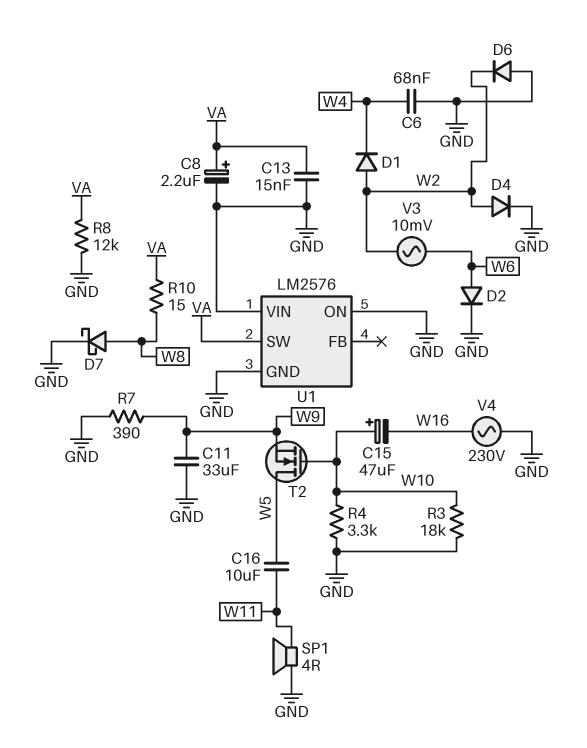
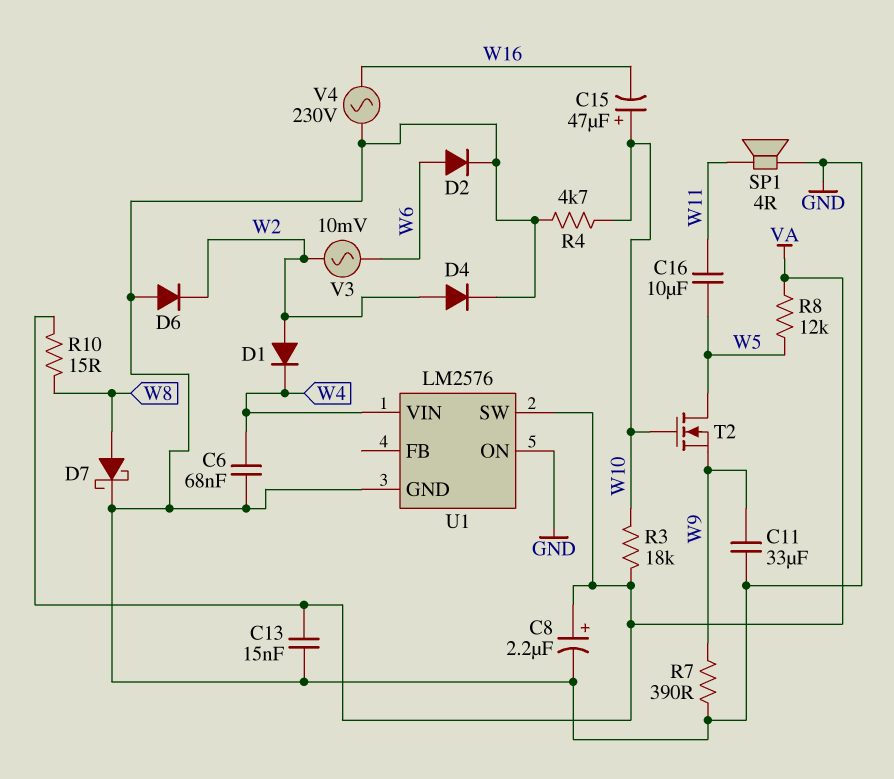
R3: 18k (GND, W10) -> 18k (VA, W10)
R4: 3.3k (GND, W10) -> 4.7k (GND, W10)
R8: 12k (GND, VA) -> 12k (VA, W5)
U1 pin VIN: GND -> W4

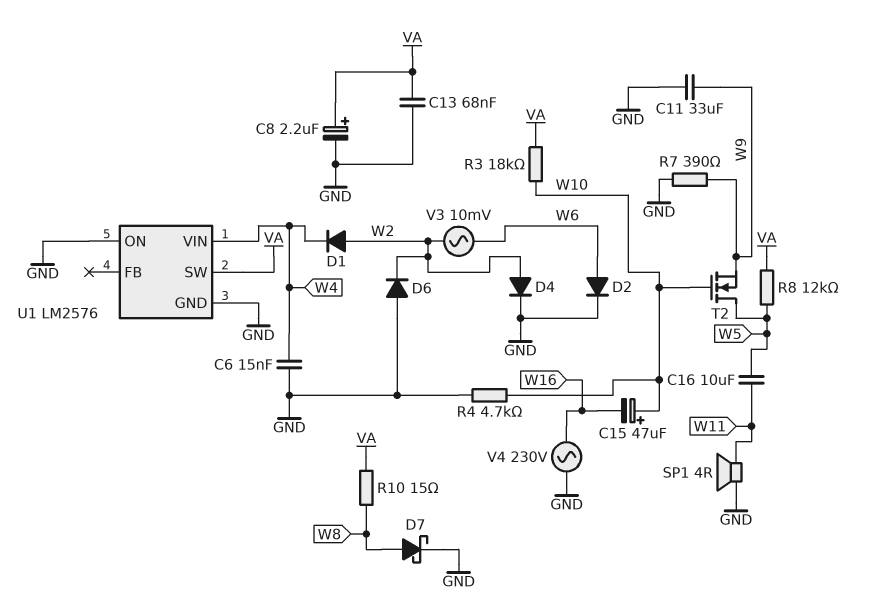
C6: 68nF (GND, W4) -> 15nF (GND, W4)
C13: 15nF (GND, VA) -> 68nF (GND, VA)

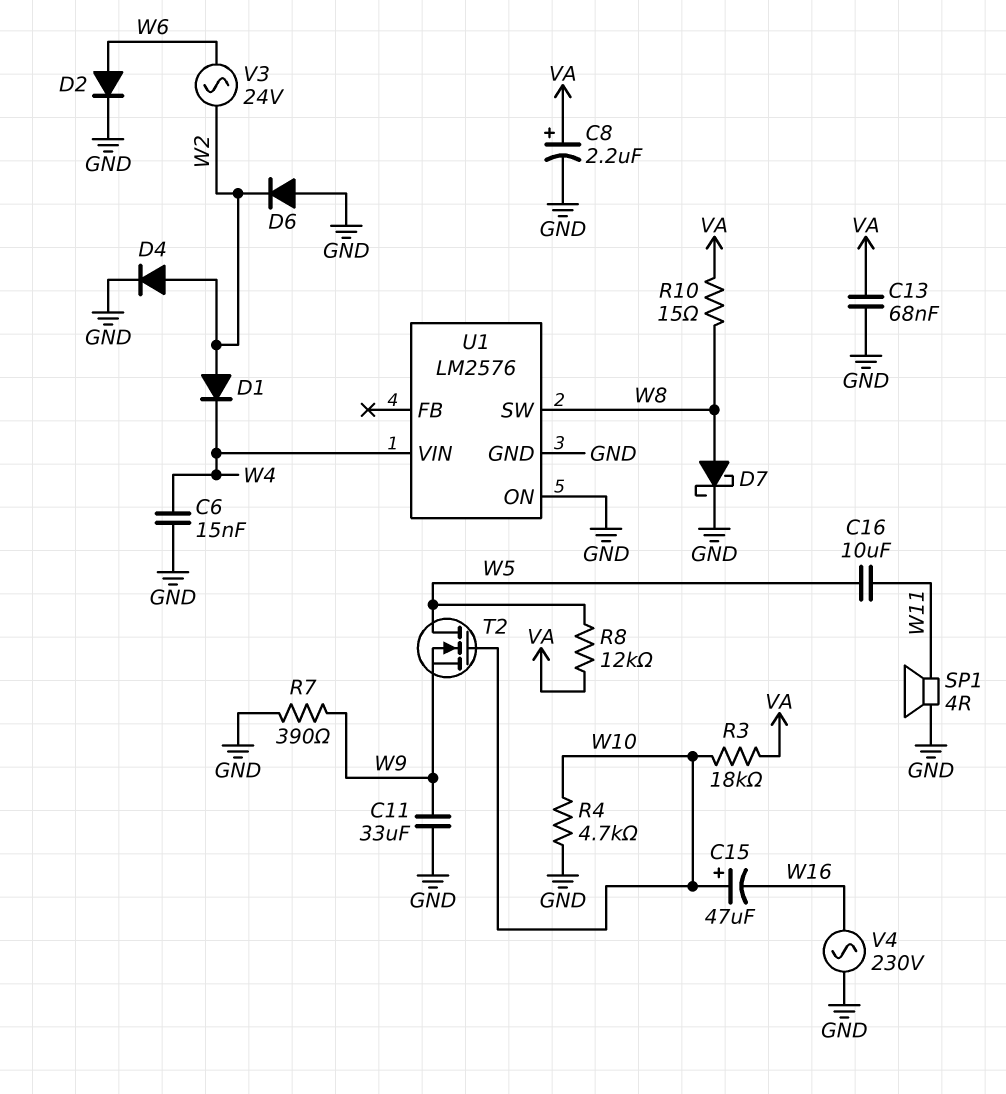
U1 pin SW: VA -> W8
V3: AC 10mV (W2, W6) -> AC 24V (W2, W6)

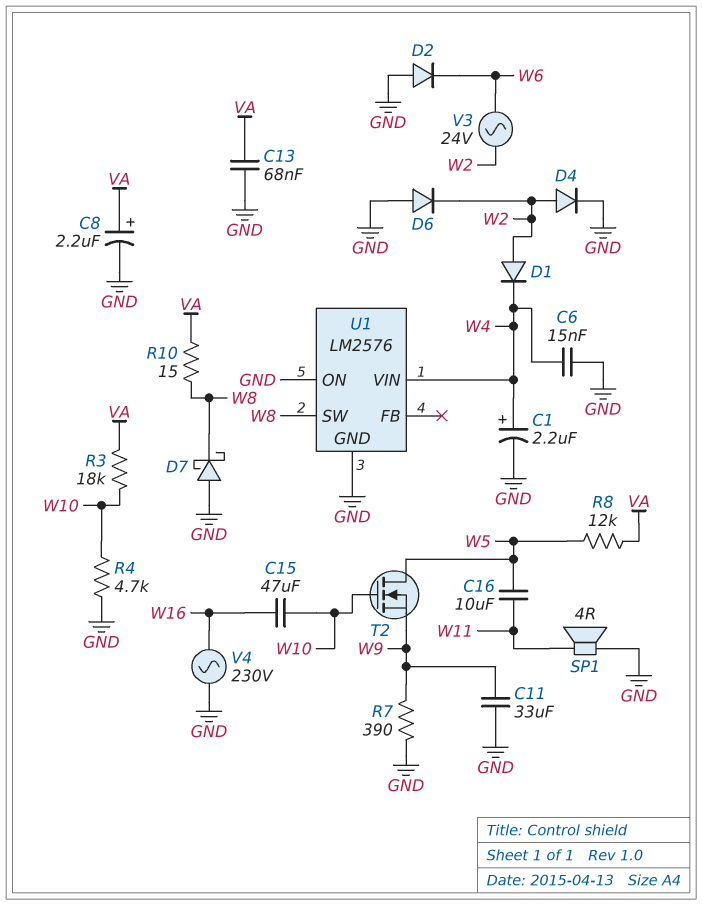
C1: none -> 2.2uF (plus W4, minus GND)
C15: 47uF (plus W10, minus W16) -> 47uF (W10, W16)
D2: diode (A W6, K GND) -> diode (A GND, K W6)
D7: schottky (A W8, K GND) -> schottky (A GND, K W8)

